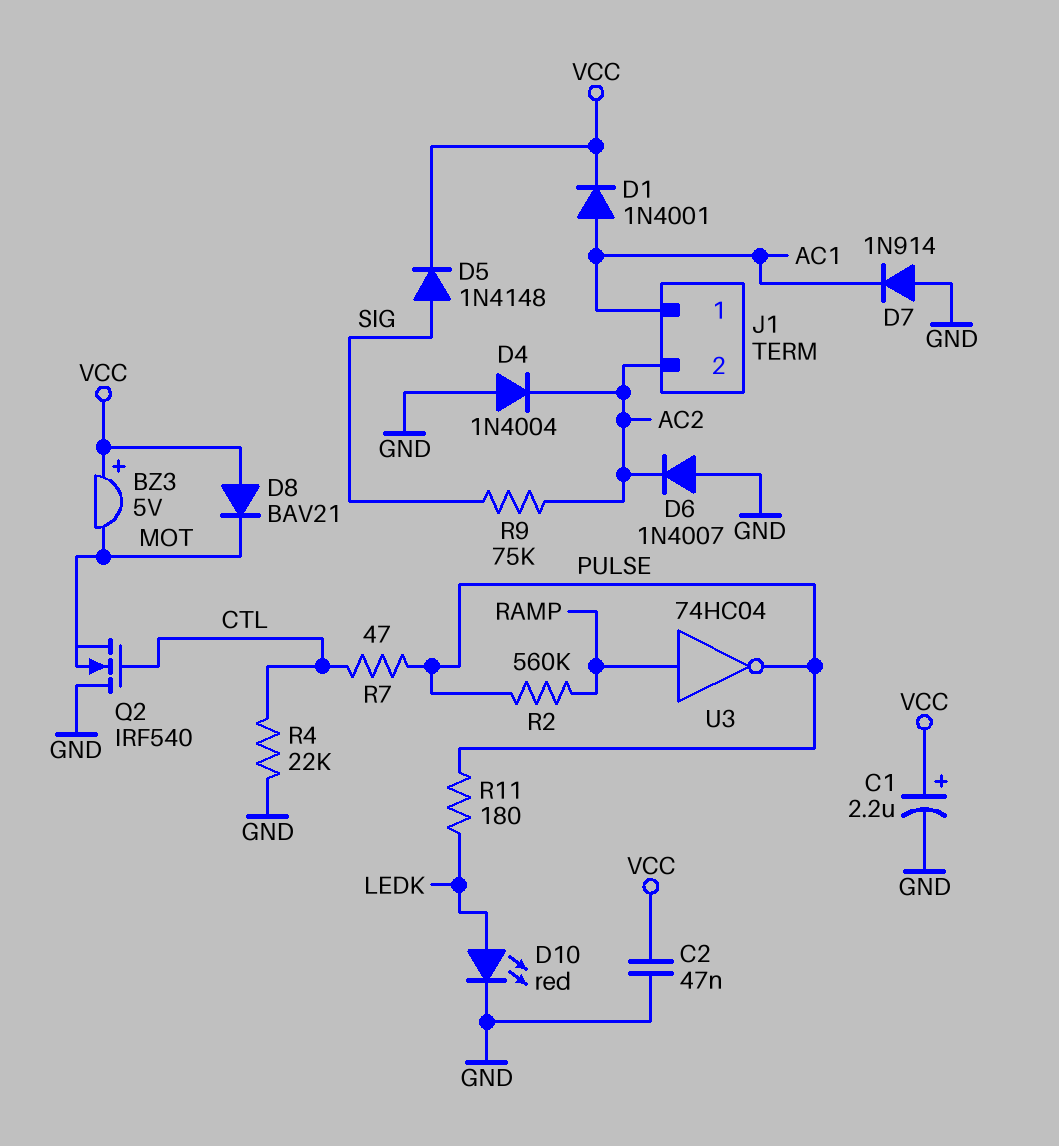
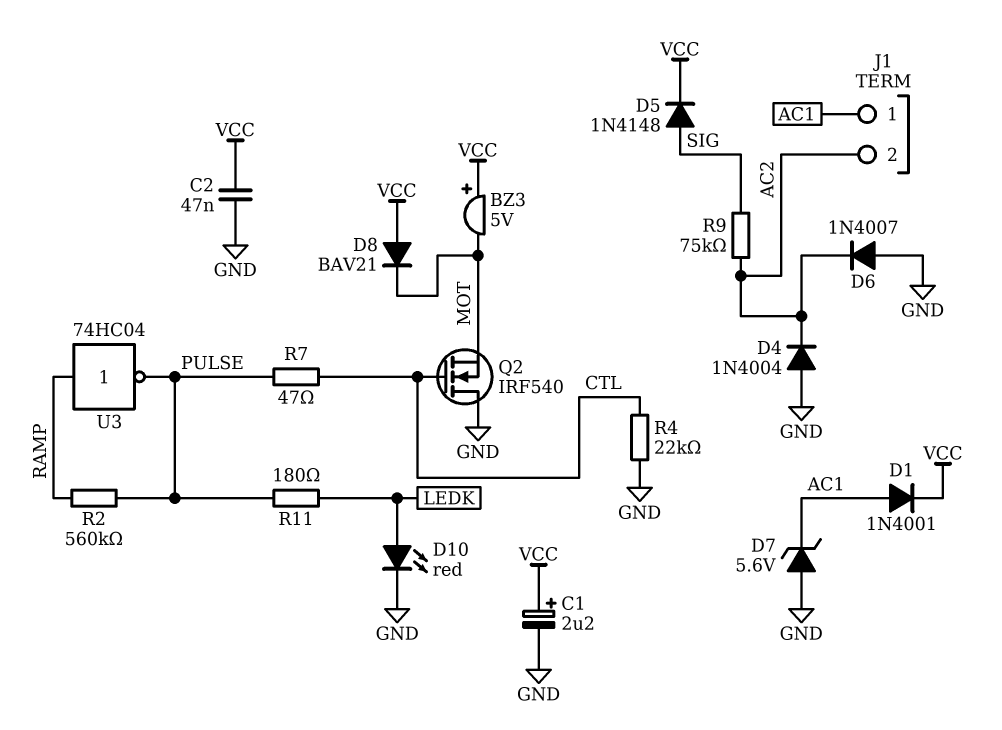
D7: diode 1N914 (A GND, K AC1) -> zener 5.6V (A GND, K AC1)

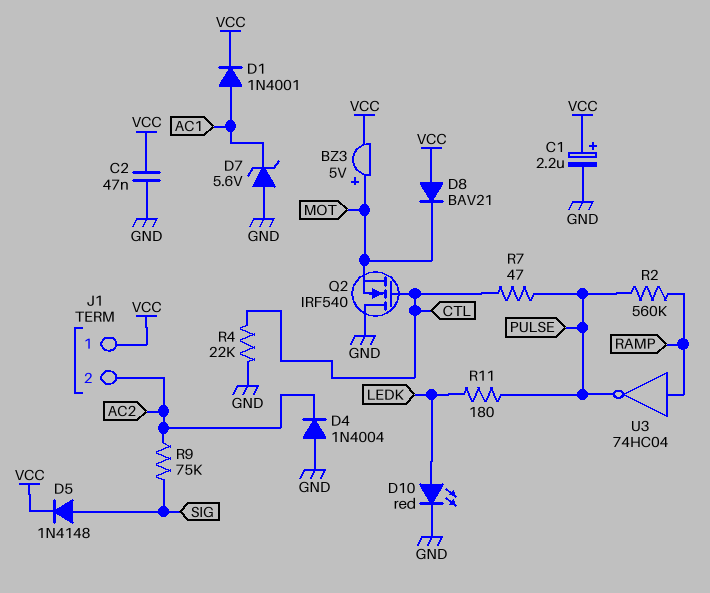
BZ3: buzzer 5V (plus VCC, minus MOT) -> buzzer 5V (plus MOT, minus VCC)
D6: diode 1N4007 (A GND, K AC2) -> none
J1 pin 1: AC1 -> VCC

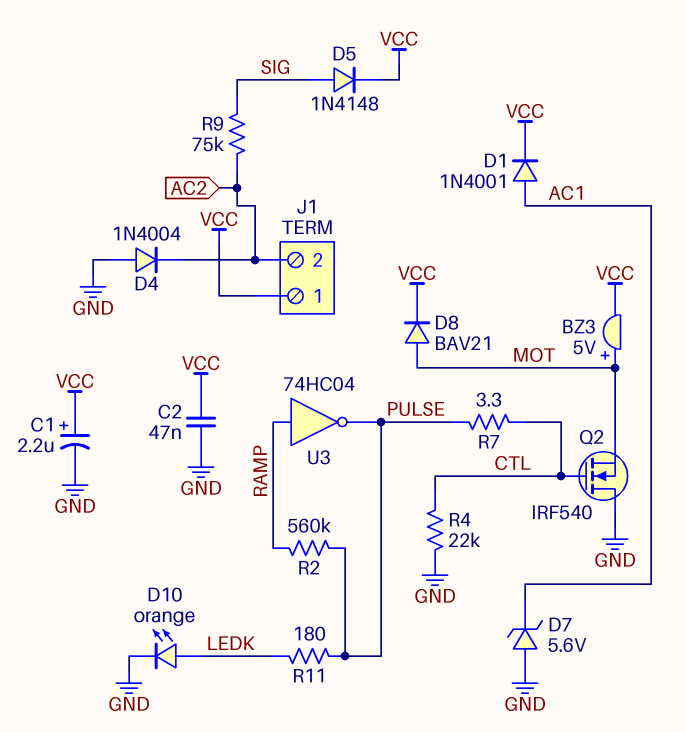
D8: diode BAV21 (A VCC, K MOT) -> diode BAV21 (A MOT, K VCC)
D10: LED red (A LEDK, K GND) -> LED orange (A LEDK, K GND)
R7: 47 (CTL, PULSE) -> 3.3 (CTL, PULSE)

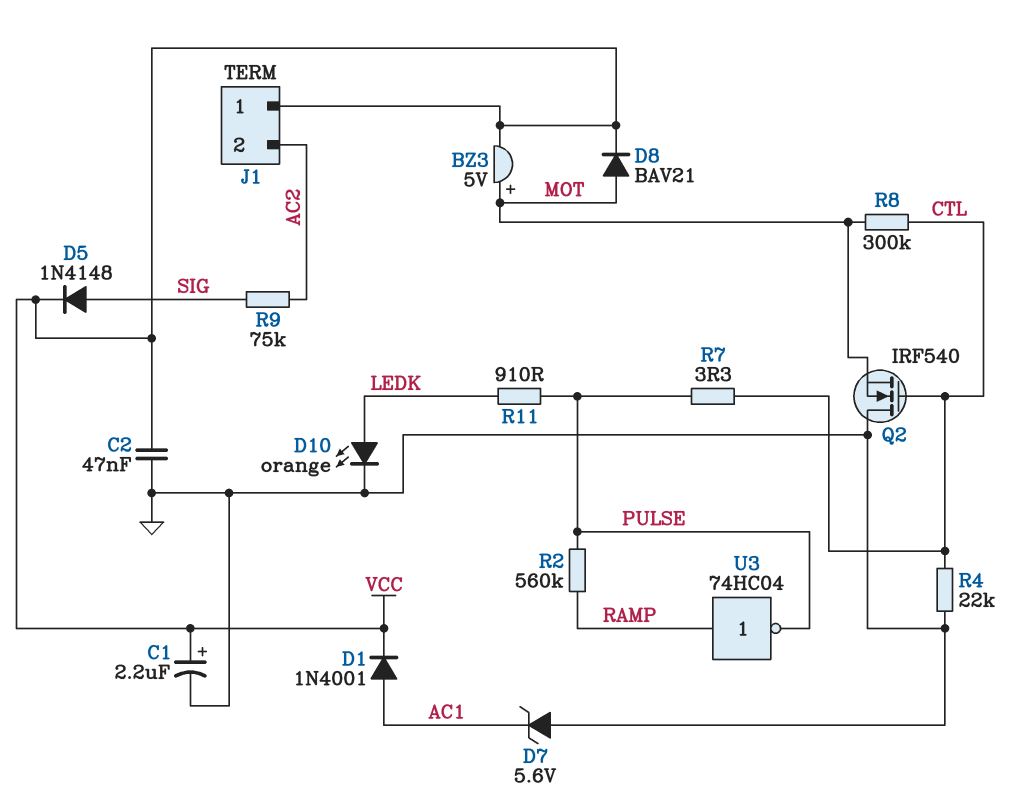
D4: diode 1N4004 (A GND, K AC2) -> none
R8: none -> 300k (CTL, MOT)
R11: 180 (LEDK, PULSE) -> 910 (LEDK, PULSE)

